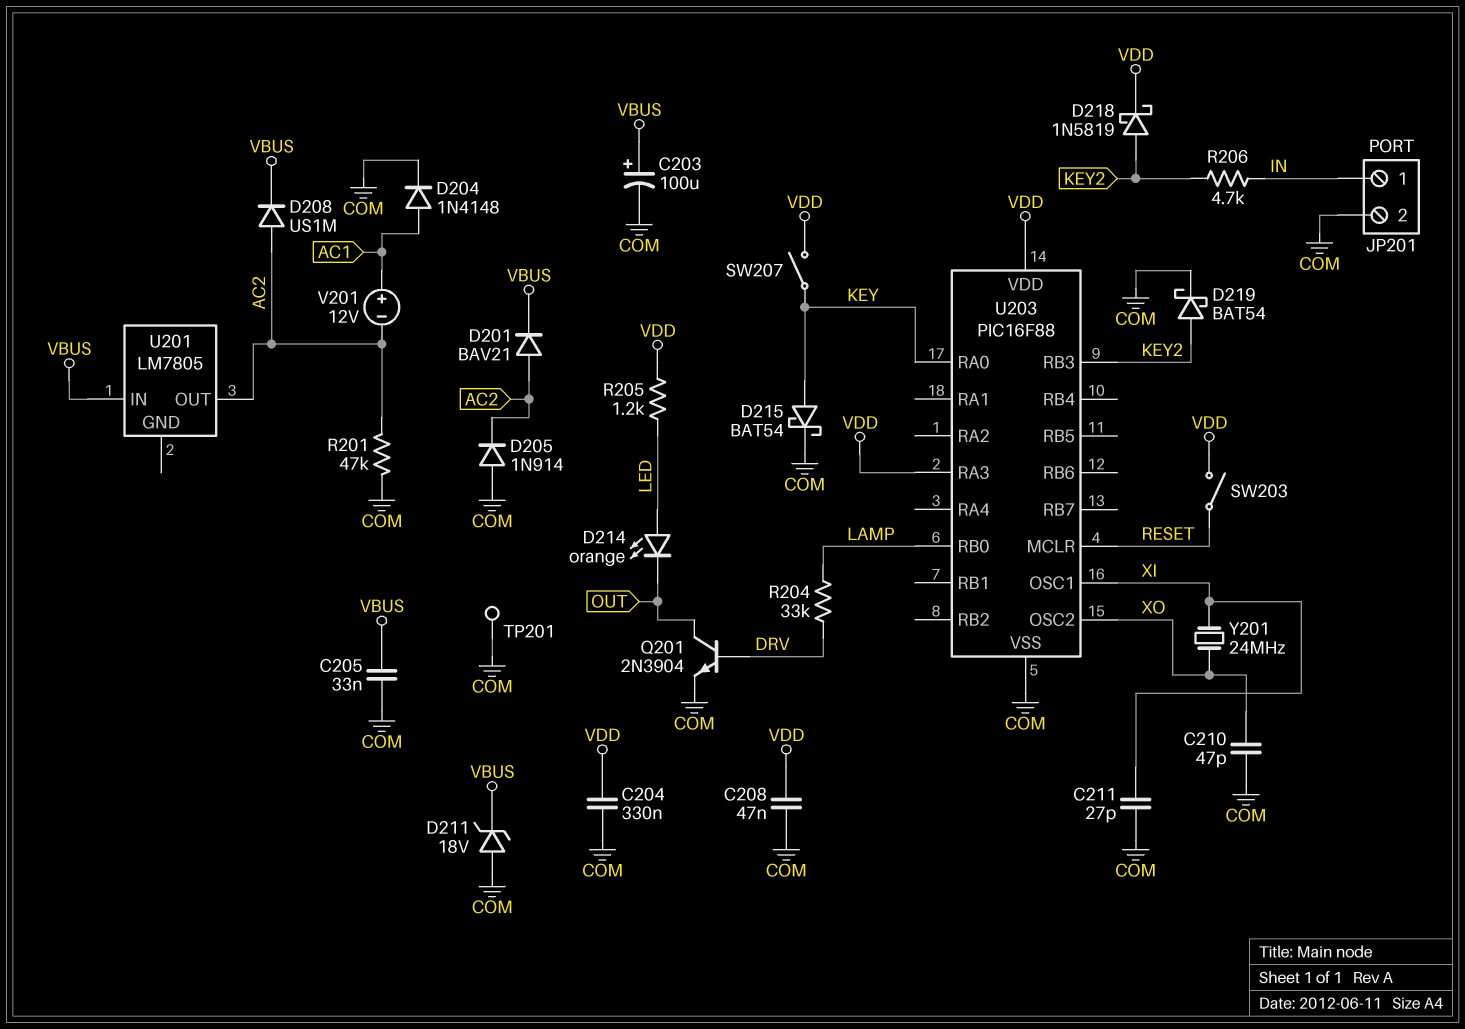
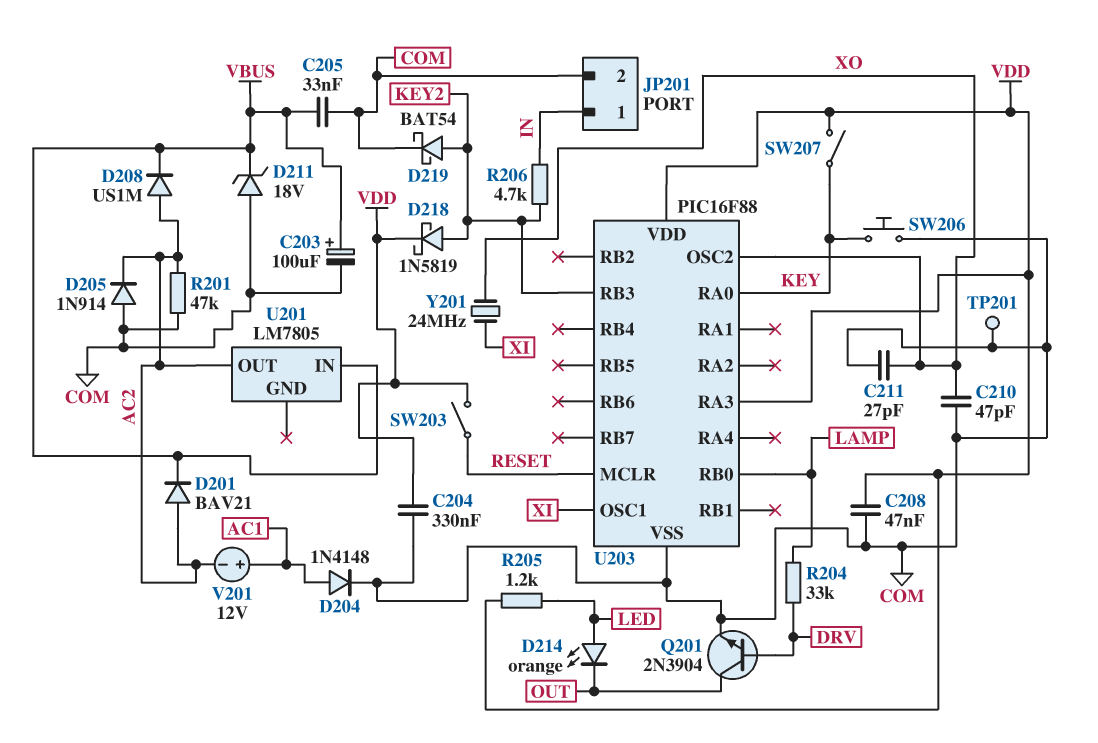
C211: 27pF (COM, XI) -> 27pF (COM, XO)
D215: schottky BAT54 (A KEY, K COM) -> none
SW206: none -> button (COM, KEY)

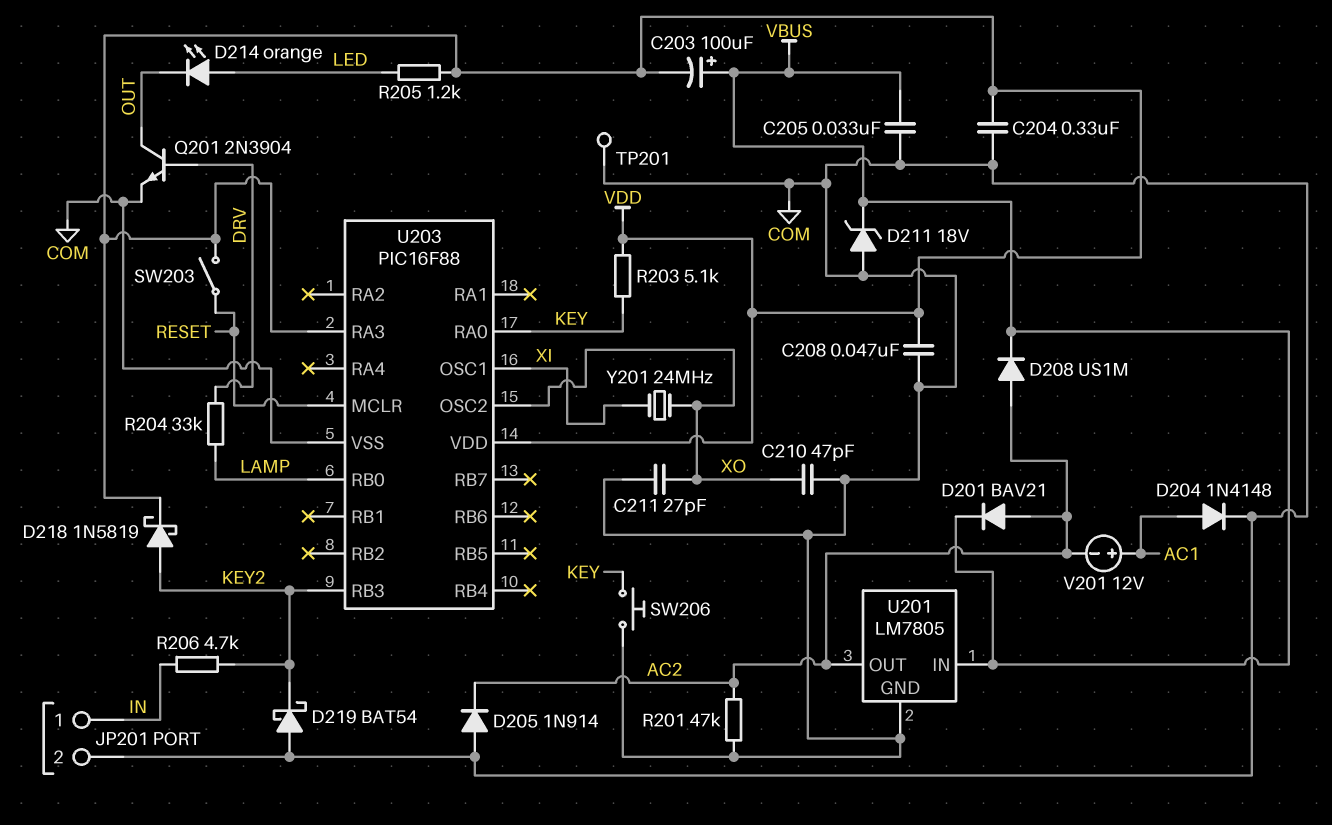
C203: 100uF (plus VBUS, minus COM) -> 100uF (plus VBUS, minus VDD)
D219: schottky BAT54 (A KEY2, K COM) -> schottky BAT54 (A COM, K KEY2)
R203: none -> 5.1k (KEY, VDD)
SW207: switch (KEY, VDD) -> none
U201 pin GND: none -> COM

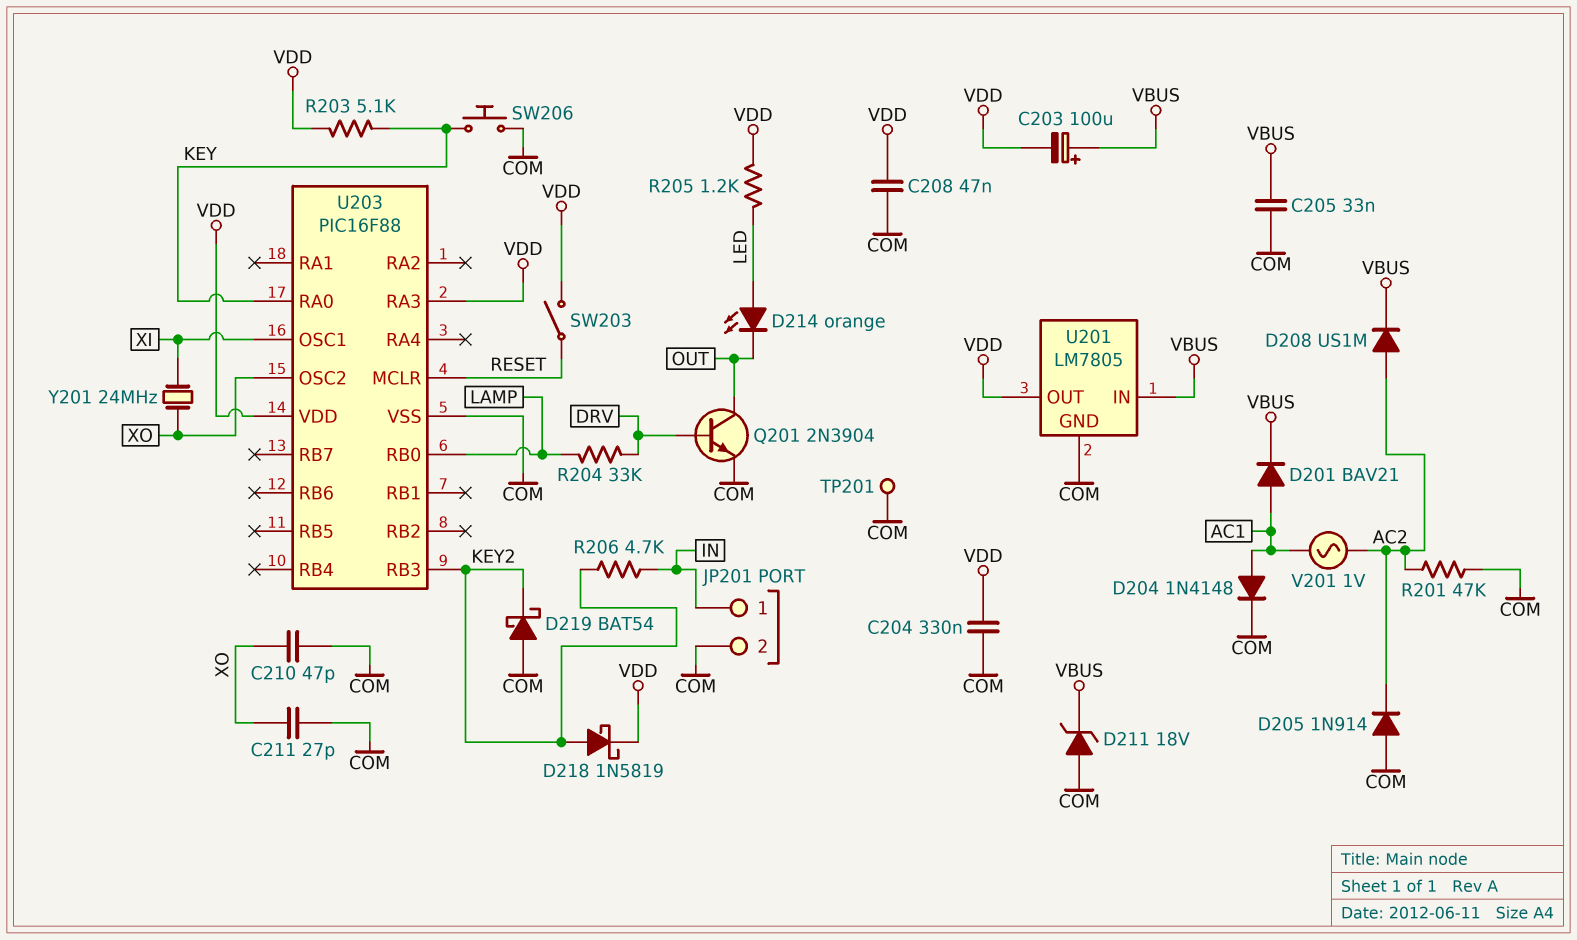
D201: diode BAV21 (A AC2, K VBUS) -> diode BAV21 (A AC1, K VBUS)
U201 pin OUT: AC2 -> VDD
V201: 12V (plus AC1, minus AC2) -> AC 1V (AC1, AC2)

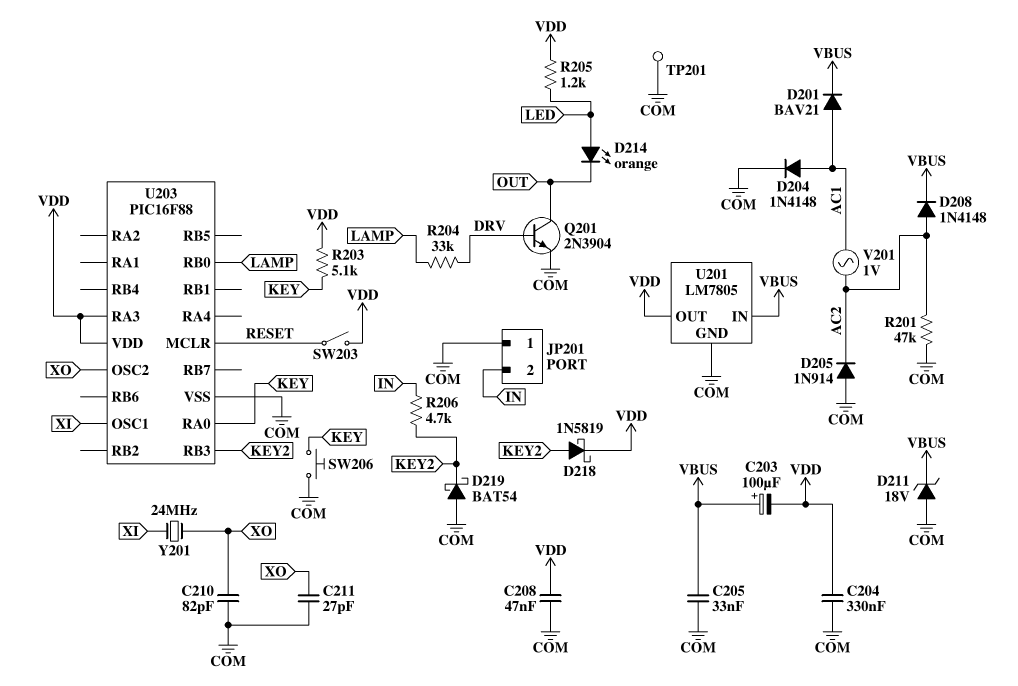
C210: 47pF (COM, XO) -> 82pF (COM, XO)
D208: diode US1M (A AC2, K VBUS) -> diode 1N4148 (A AC2, K VBUS)
JP201 pin 1: IN -> COM
JP201 pin 2: COM -> IN

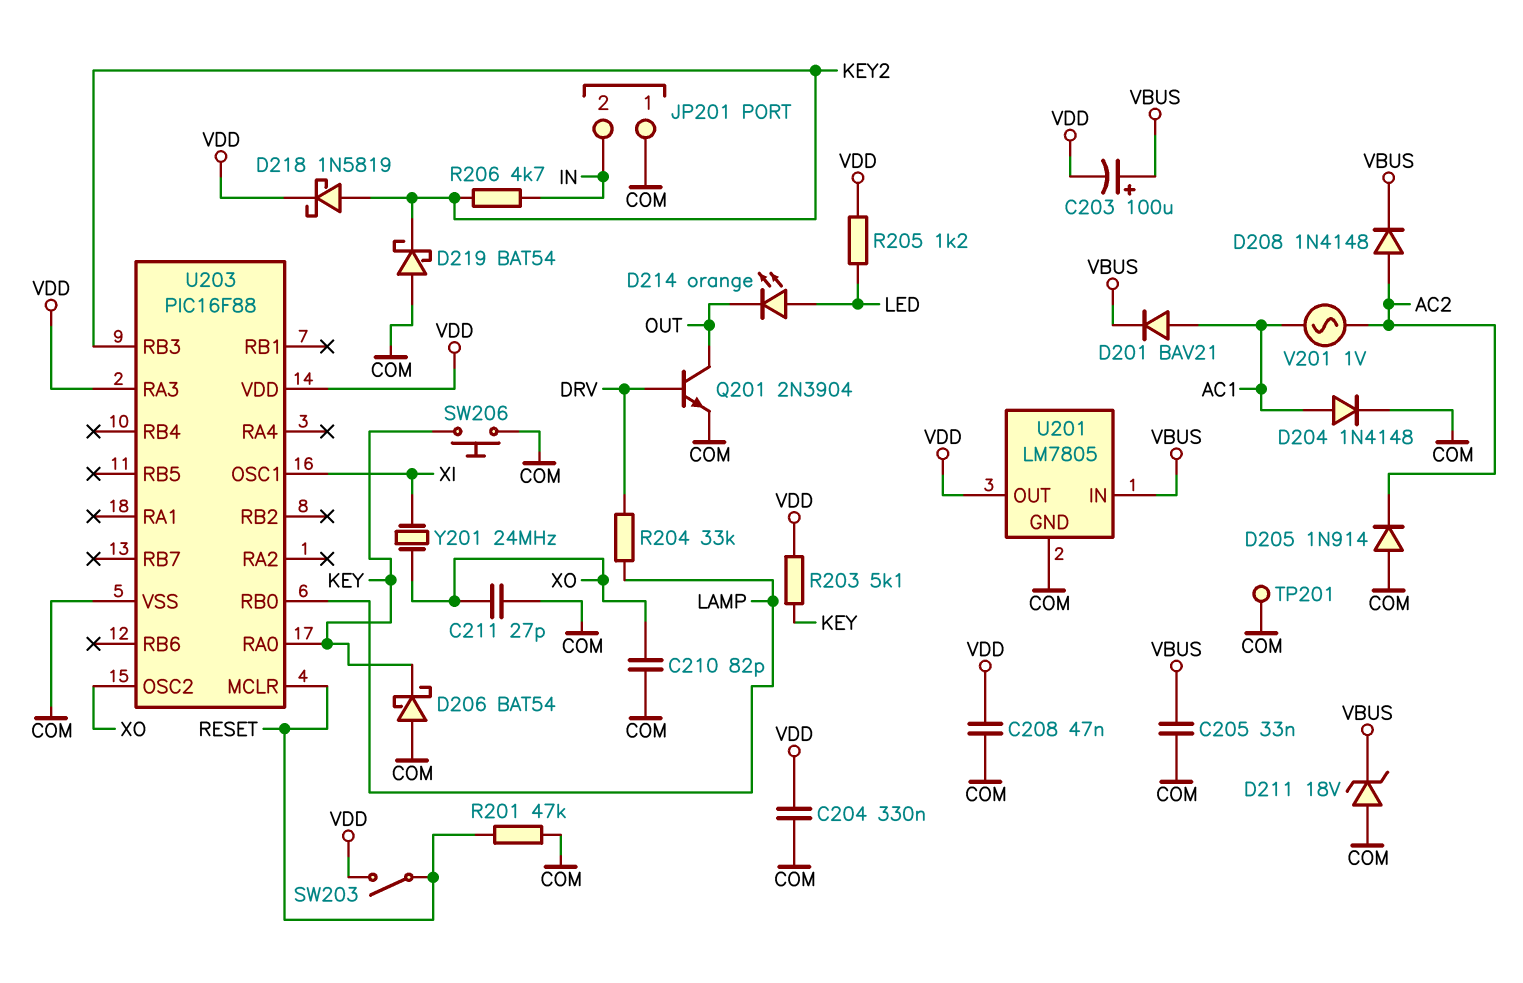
D206: none -> schottky BAT54 (A COM, K KEY)
R201: 47k (AC2, COM) -> 47k (COM, RESET)

